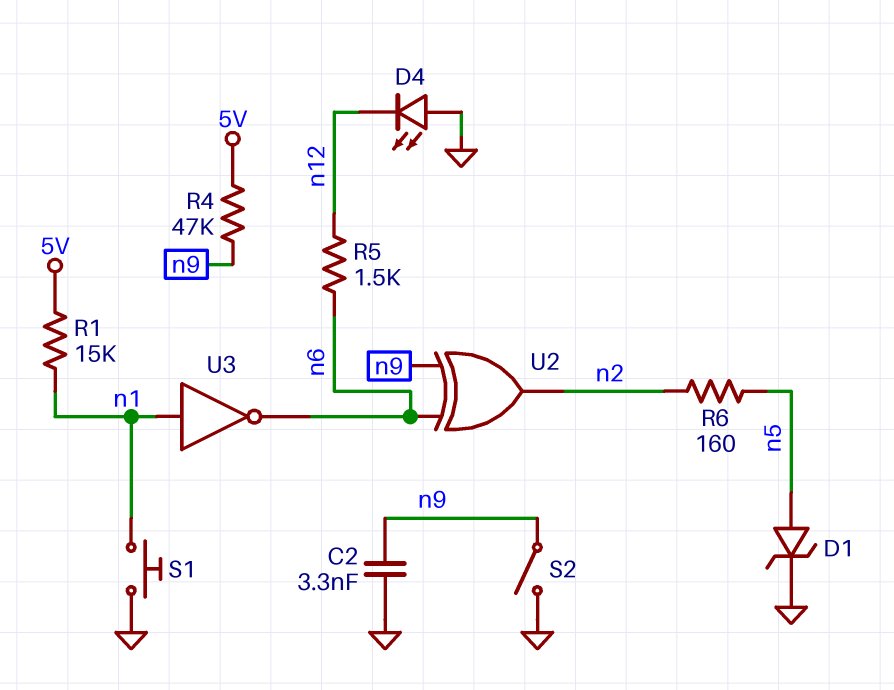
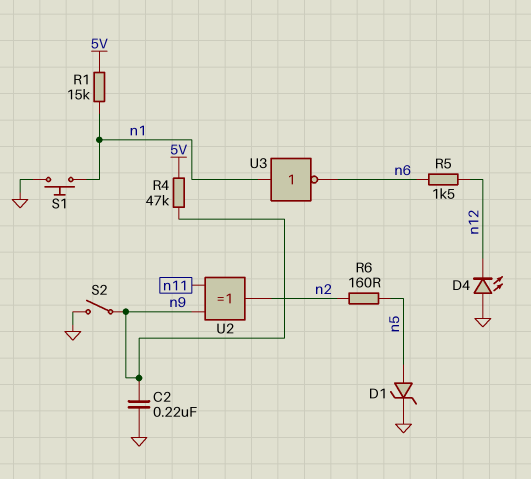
C2: 3.3nF (GND, n9) -> 220nF (GND, n9)
U2: XOR (in n6, in n9, out n2) -> XOR (in n9, in n11, out n2)

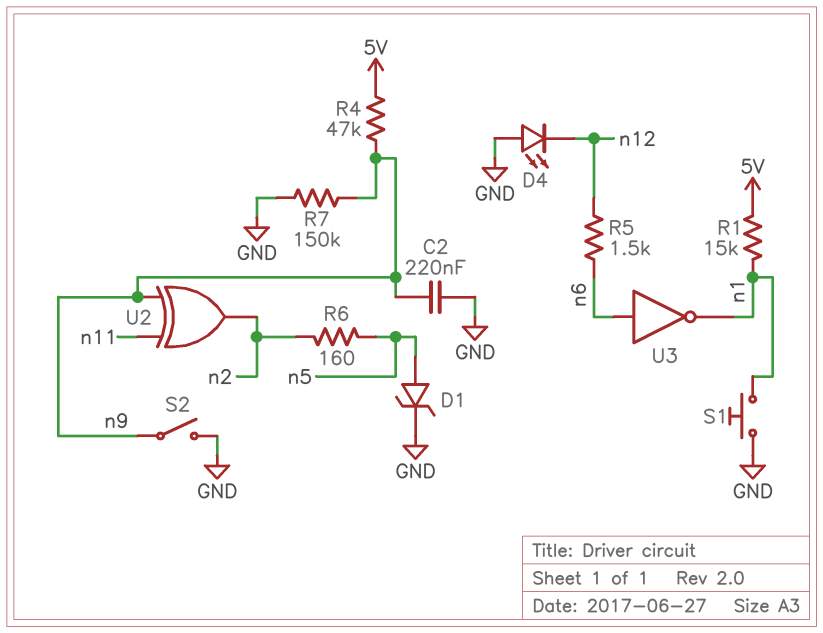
R7: none -> 150k (GND, n9)
U3: NOT (in n1, out n6) -> NOT (in n6, out n1)

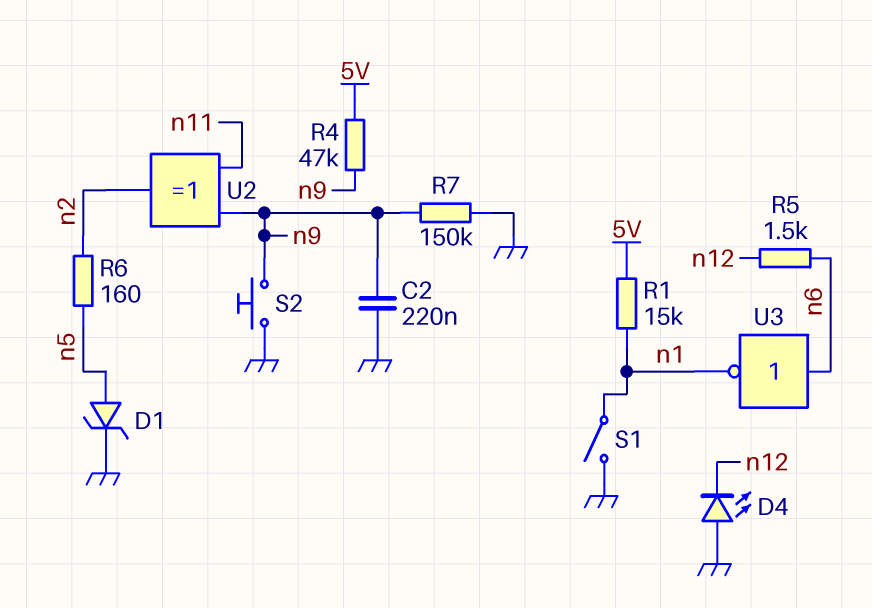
S1: button (GND, n1) -> switch (GND, n1)
S2: switch (GND, n9) -> button (GND, n9)

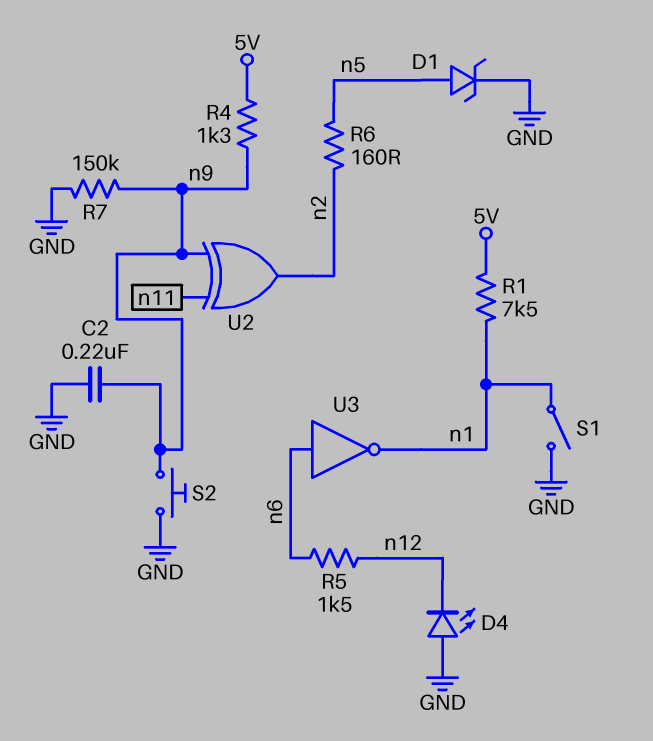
R1: 15k (5V, n1) -> 7.5k (5V, n1)
R4: 47k (5V, n9) -> 1.3k (5V, n9)

